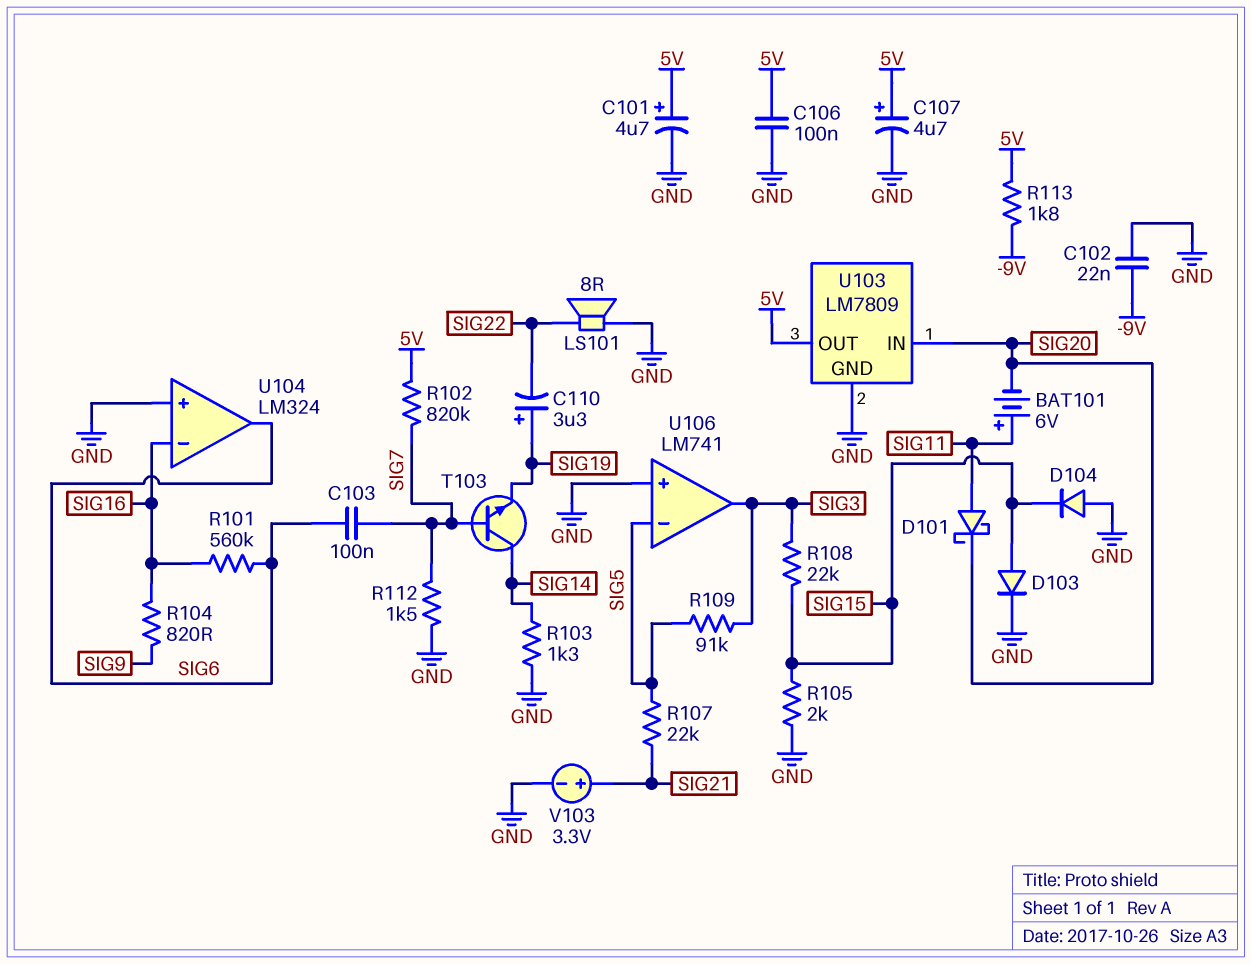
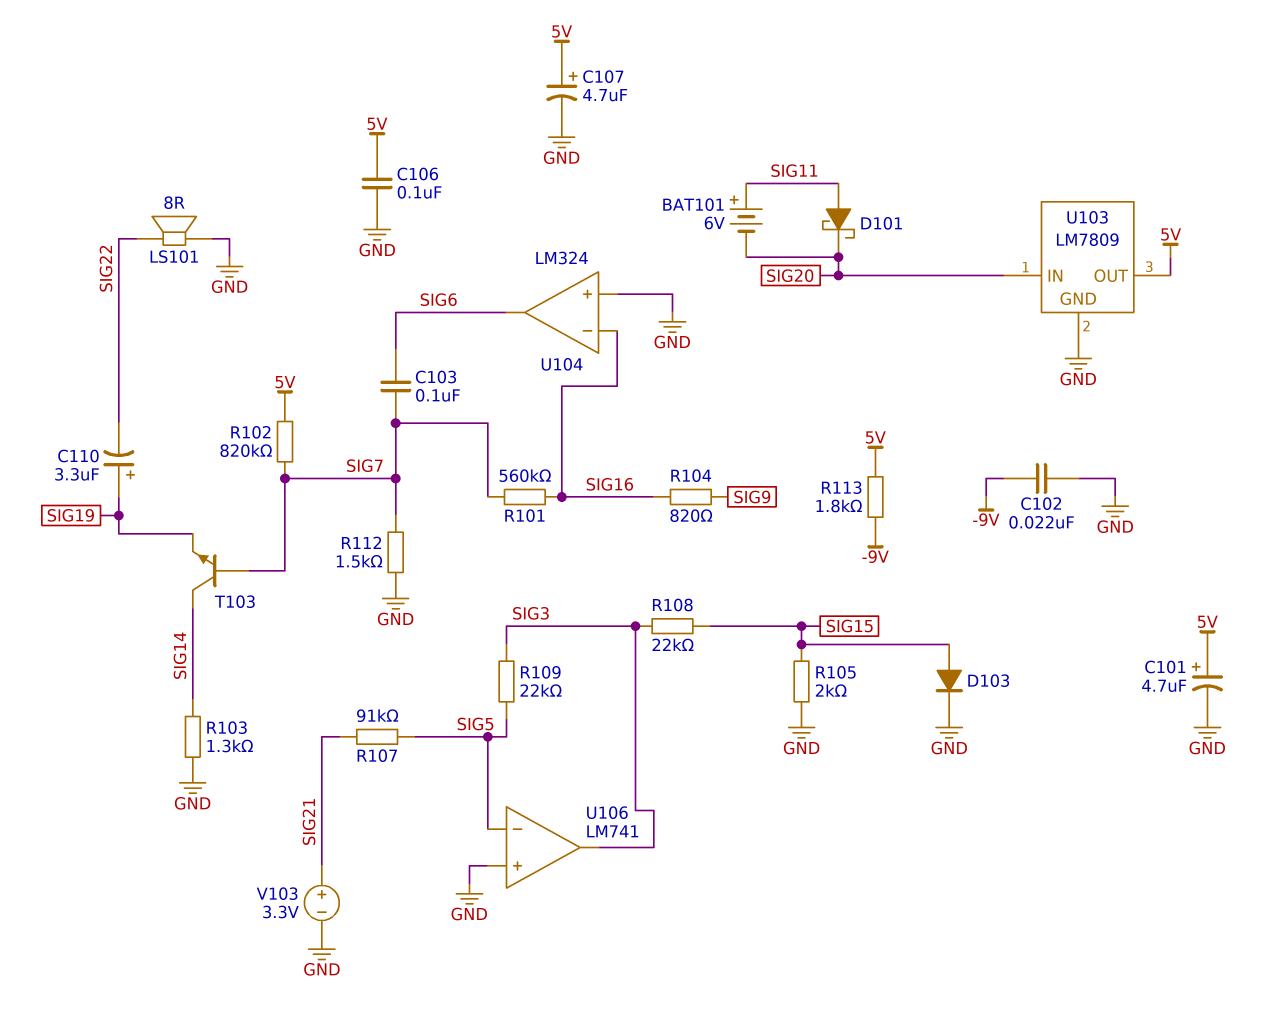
D104: diode (A GND, K SIG15) -> none
R101: 560k (SIG6, SIG16) -> 560k (SIG7, SIG16)
R107: 22k (SIG5, SIG21) -> 91k (SIG5, SIG21)
R109: 91k (SIG3, SIG5) -> 22k (SIG3, SIG5)

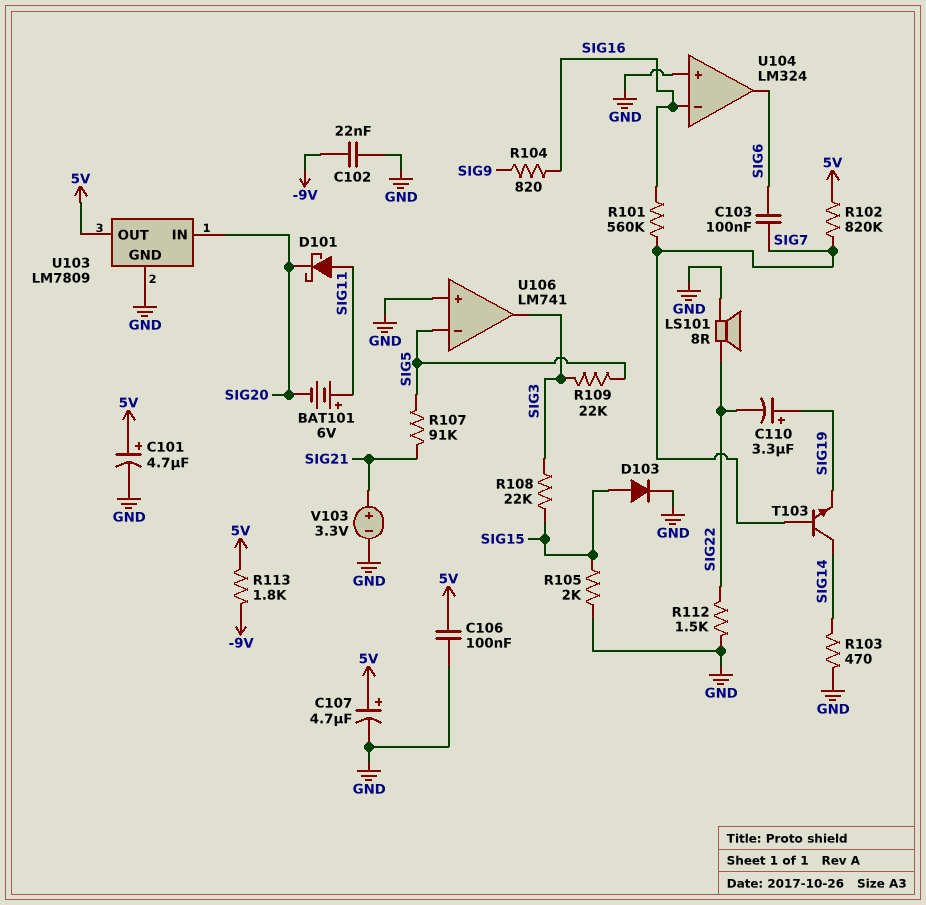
R103: 1.3k (GND, SIG14) -> 470 (GND, SIG14)
R112: 1.5k (GND, SIG7) -> 1.5k (GND, SIG22)

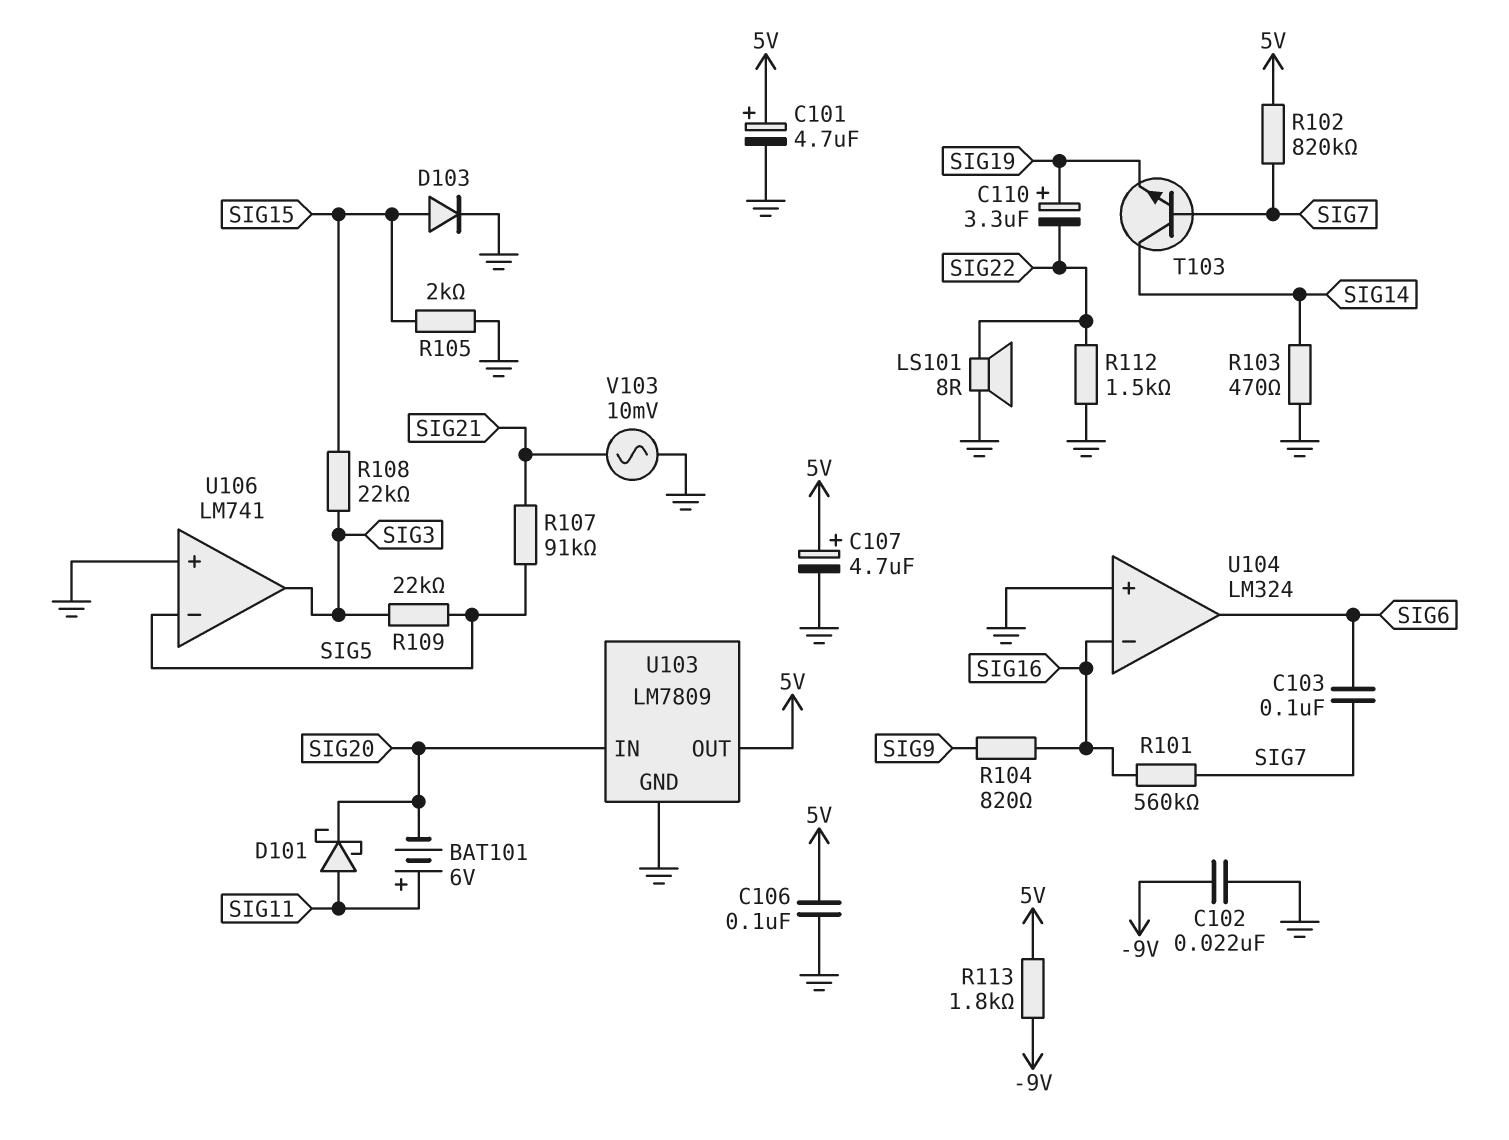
V103: 3.3V (plus SIG21, minus GND) -> AC 10mV (GND, SIG21)

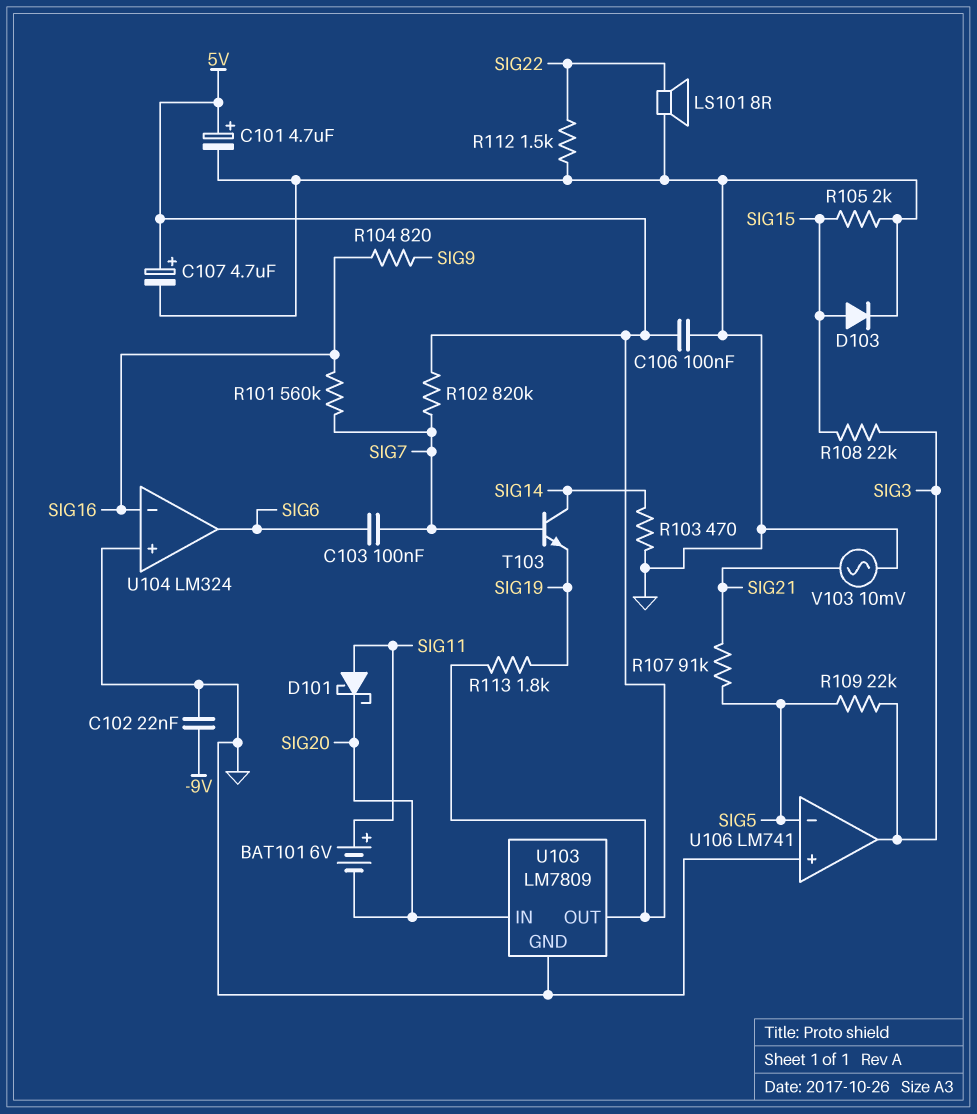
C110: 3.3uF (plus SIG19, minus SIG22) -> none
R113: 1.8k (-9V, 5V) -> 1.8k (5V, SIG19)

